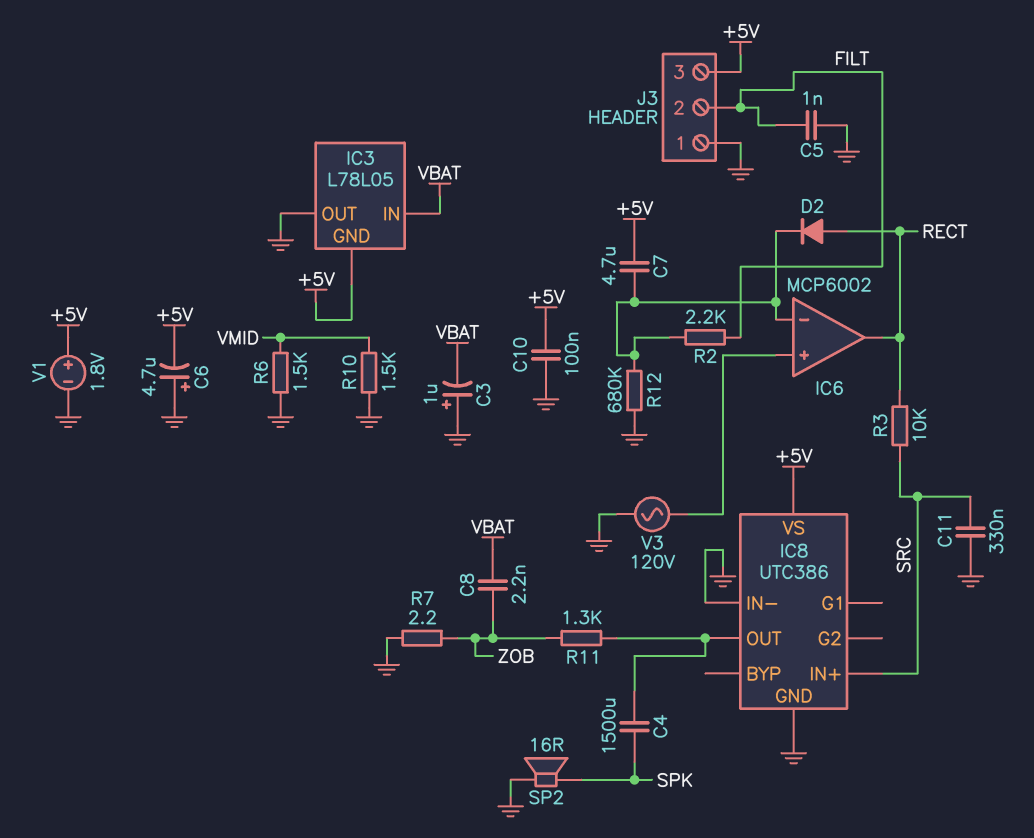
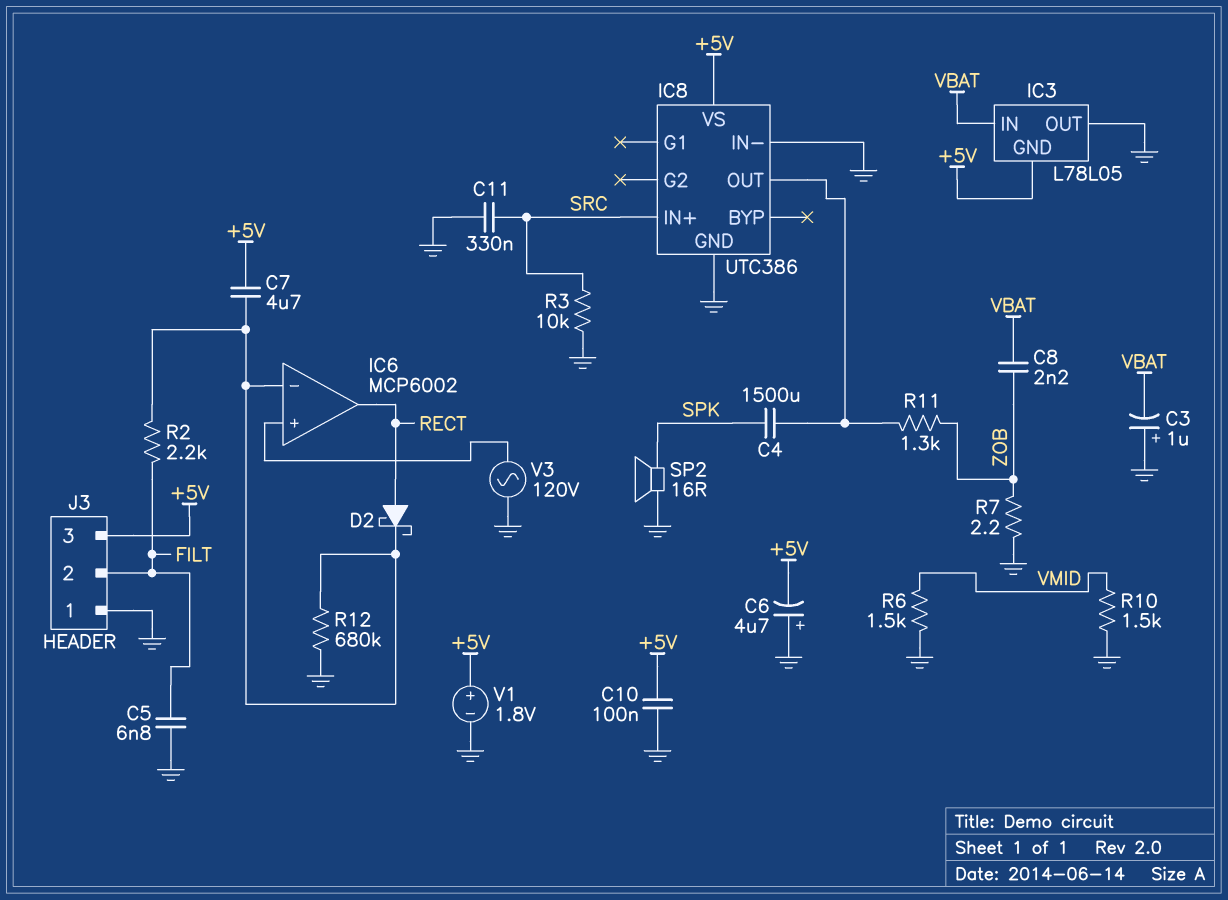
C5: 1nF (FILT, GND) -> 6.8nF (FILT, GND)
D2: diode (A RECT, K IC6/in-) -> schottky (A RECT, K IC6/in-)
R3: 10k (RECT, SRC) -> 10k (GND, SRC)

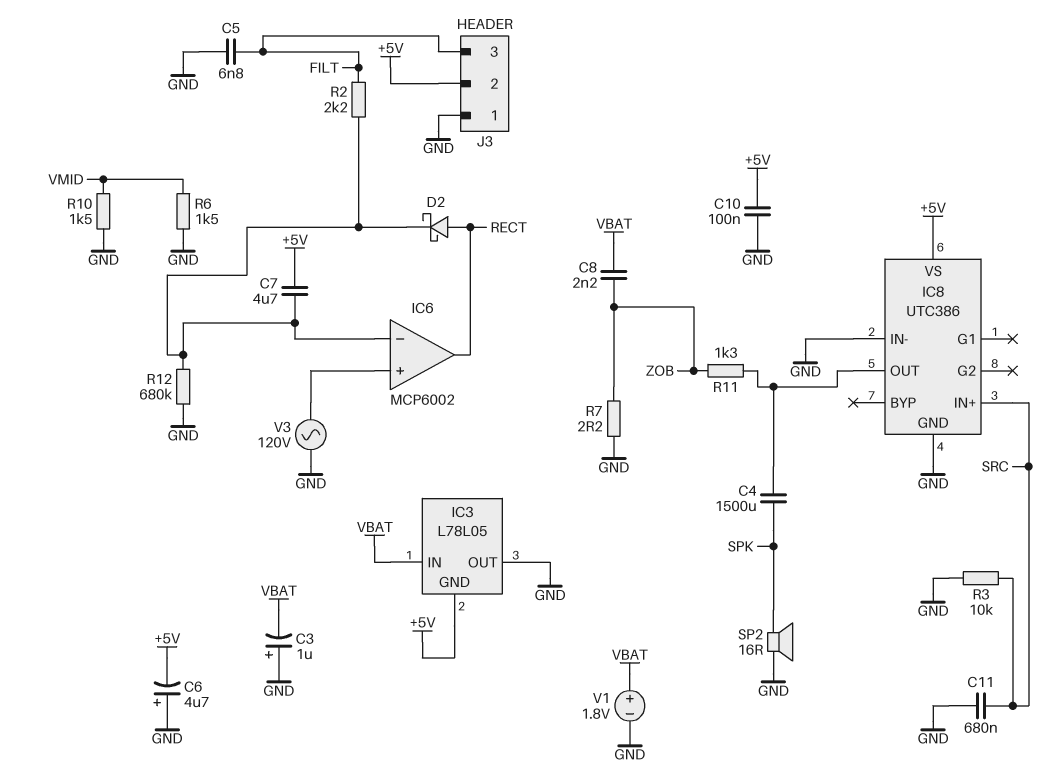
C11: 330nF (GND, SRC) -> 680nF (GND, SRC)
J3 pin 2: FILT -> +5V
J3 pin 3: +5V -> FILT
V1: 1.8V (plus +5V, minus GND) -> 1.8V (plus VBAT, minus GND)

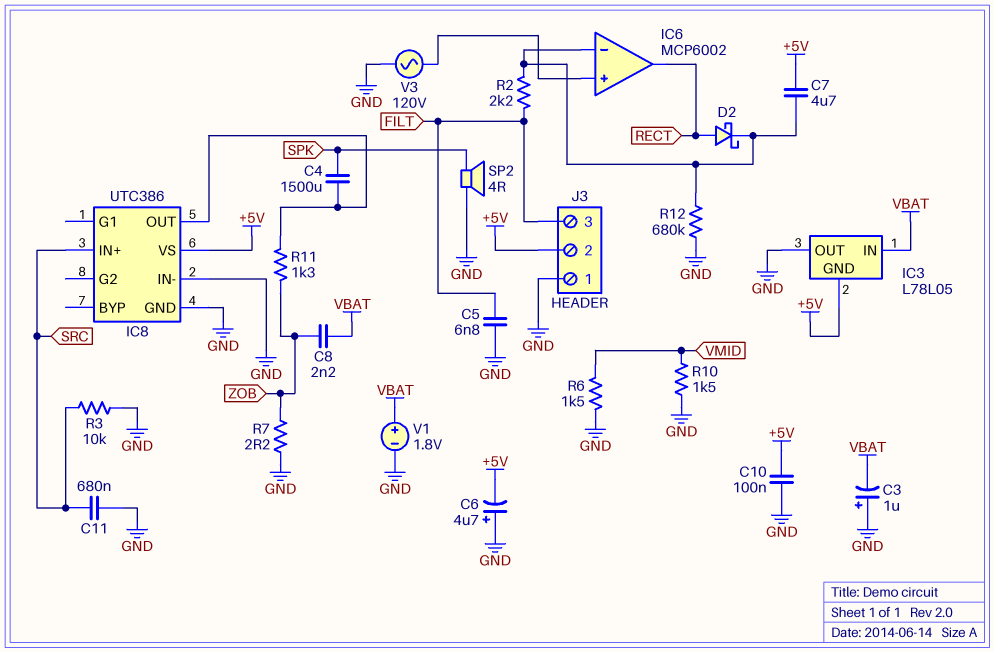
SP2: speaker 16R (GND, SPK) -> speaker 4R (GND, SPK)

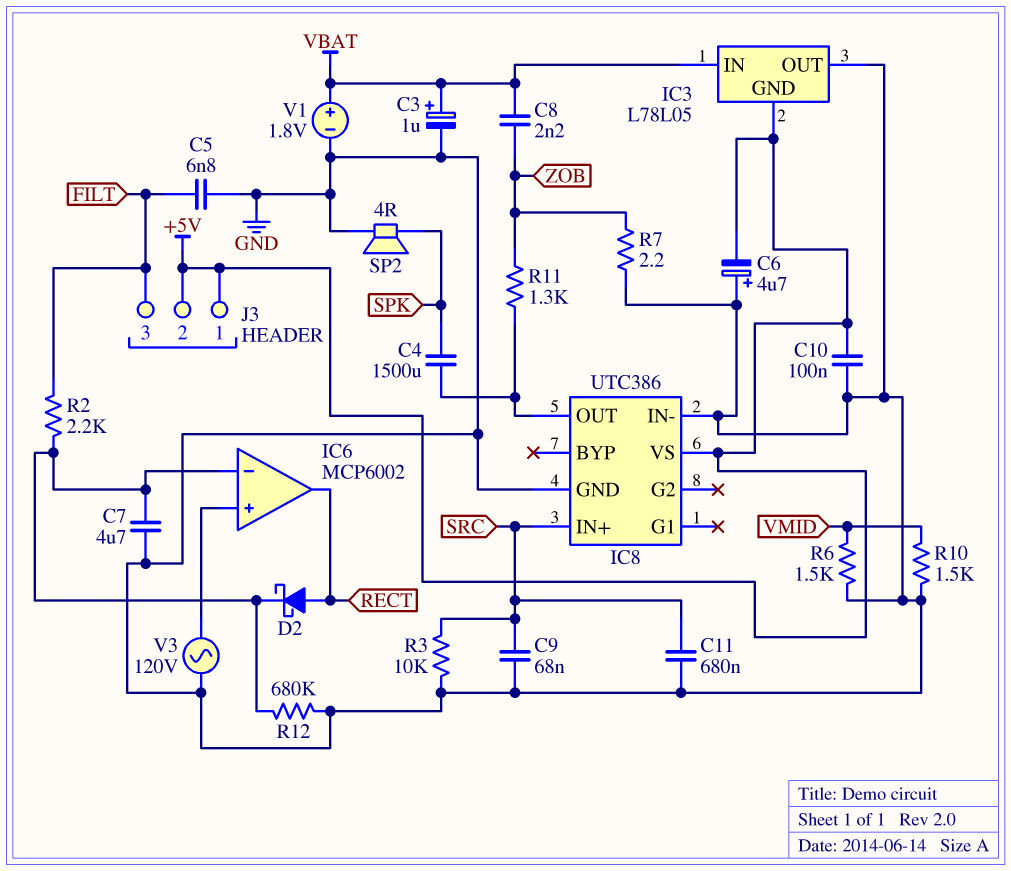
C3: 1uF (plus GND, minus VBAT) -> 1uF (plus VBAT, minus GND)
C7: 4.7uF (+5V, IC6/in-) -> 4.7uF (GND, IC6/in-)
C9: none -> 68nF (GND, SRC)
J3 pin 1: GND -> +5V

